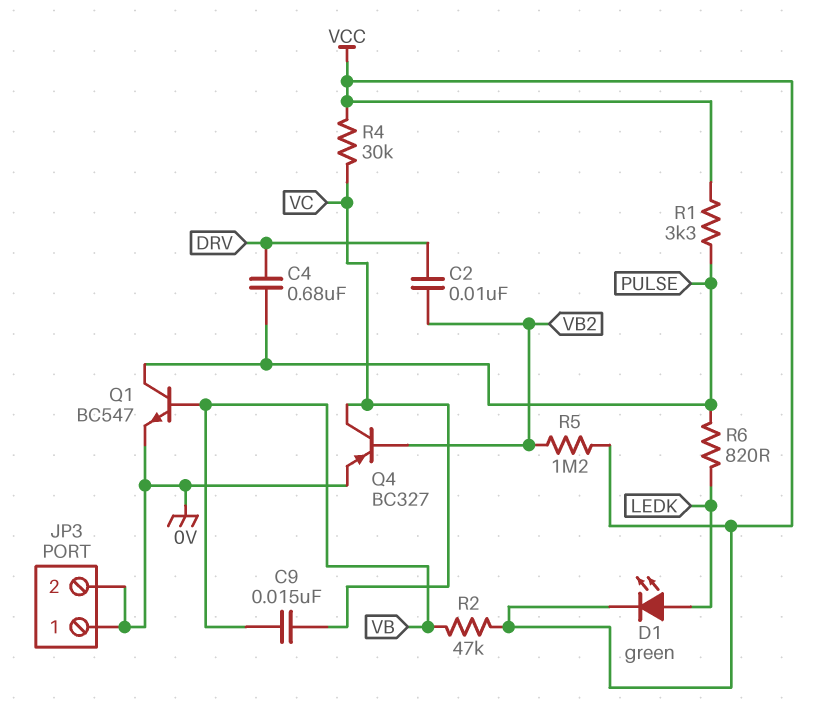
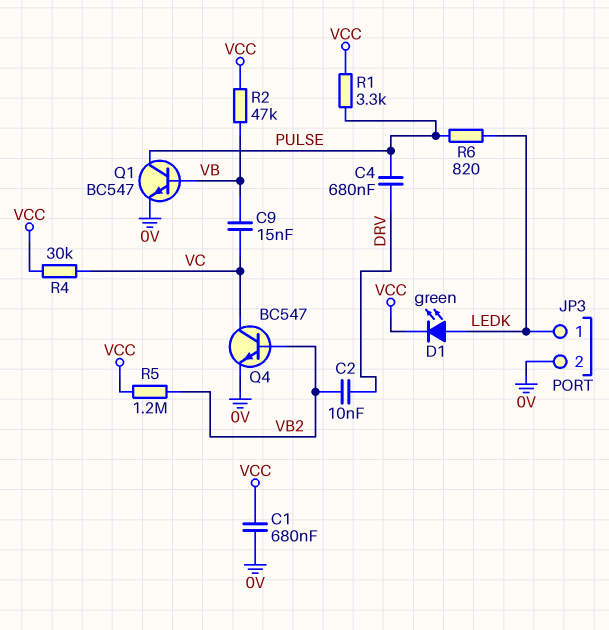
C1: none -> 680nF (0V, VCC)
JP3 pin 1: 0V -> LEDK
Q4: PNP BC327 (B VB2, C VC, E 0V) -> NPN BC547 (B VB2, C VC, E 0V)

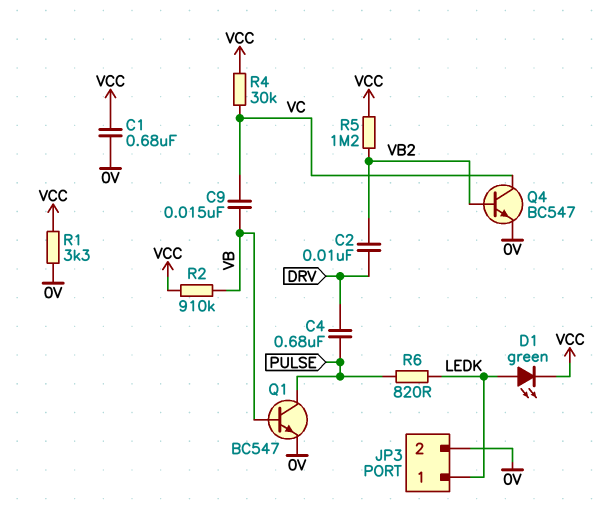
R1: 3.3k (PULSE, VCC) -> 3.3k (0V, VCC)
R2: 47k (VB, VCC) -> 910k (VB, VCC)

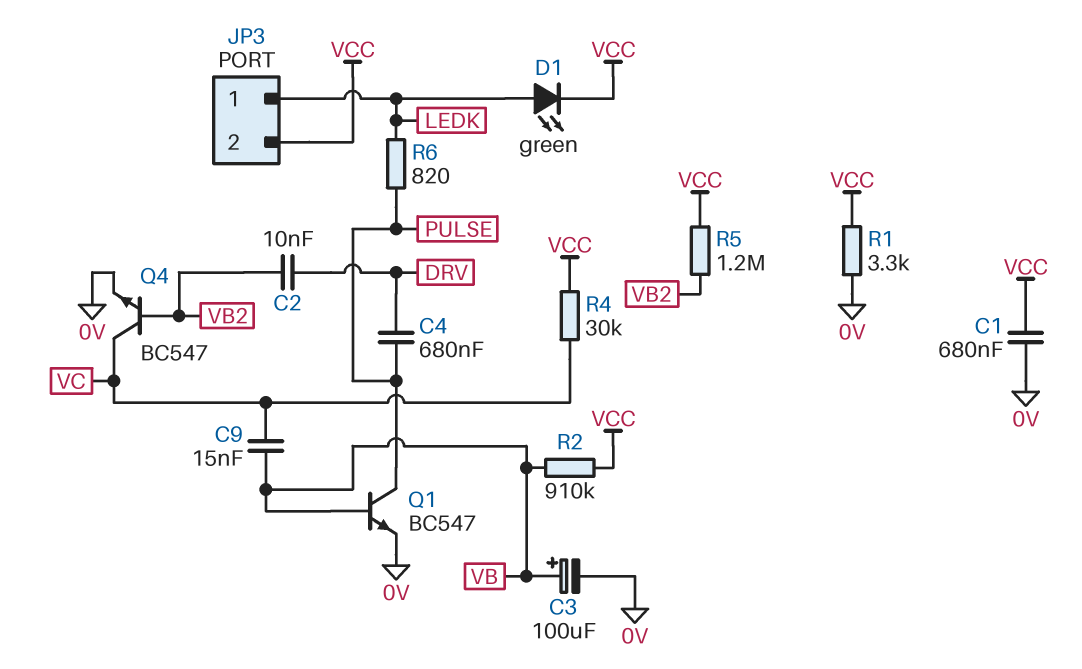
C3: none -> 100uF (plus VB, minus 0V)
JP3 pin 2: 0V -> VCC

